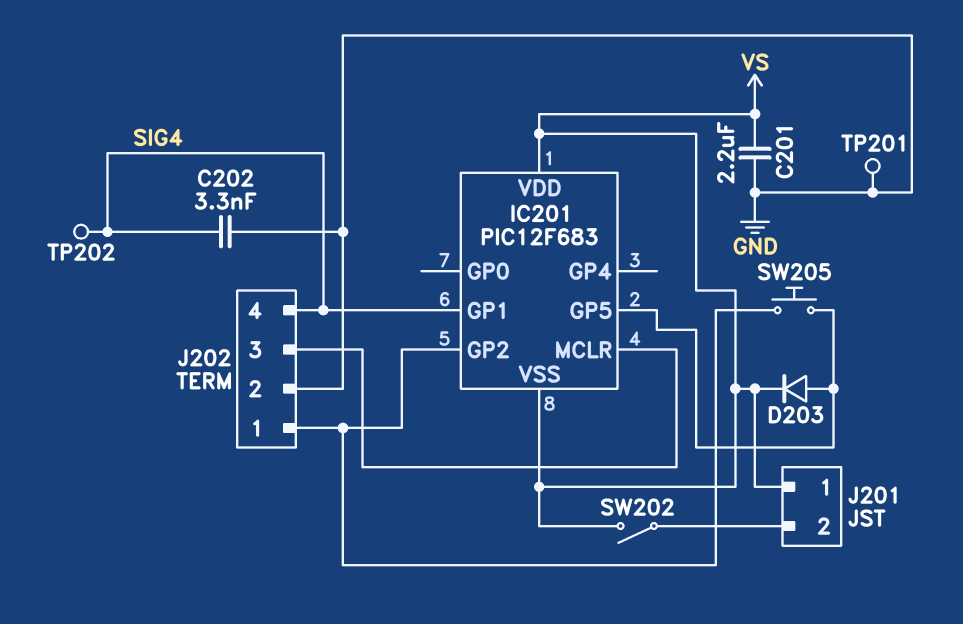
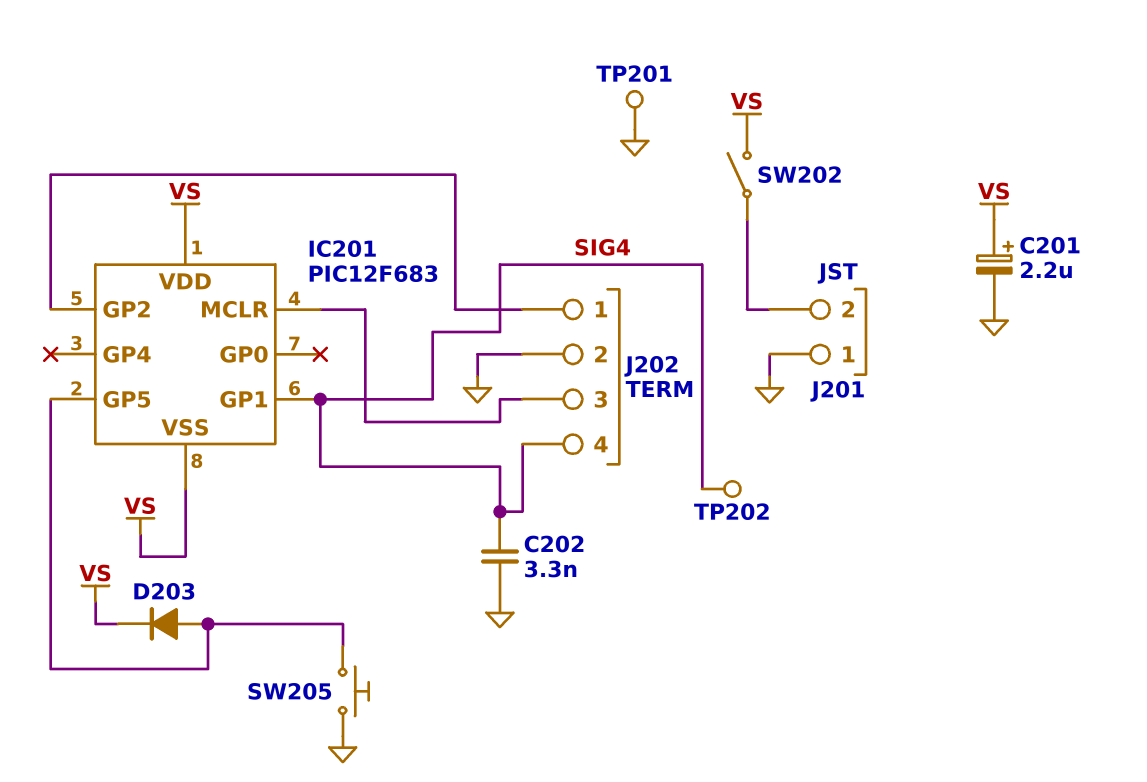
C201: 2.2uF (GND, VS) -> 2.2uF (plus VS, minus GND)
J201 pin 1: VS -> GND
SW205: button (IC201/GP2, IC201/GP5) -> button (GND, IC201/GP5)

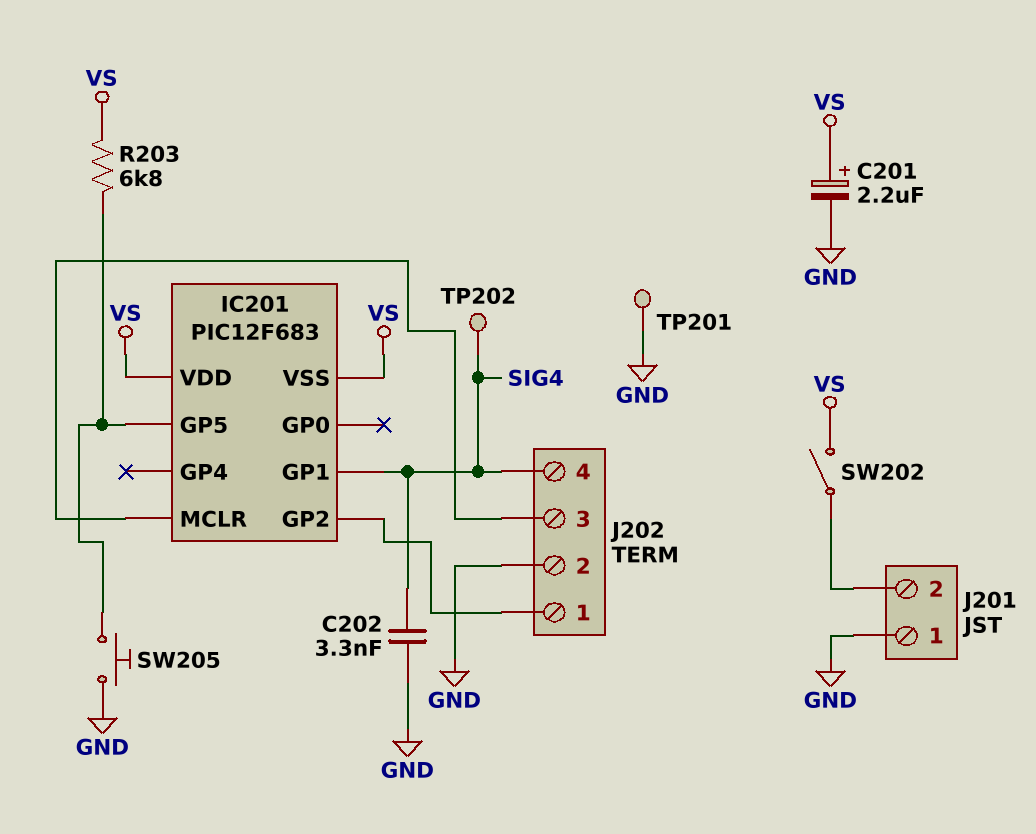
D203: diode (A IC201/GP5, K VS) -> none
R203: none -> 6.8k (IC201/GP5, VS)

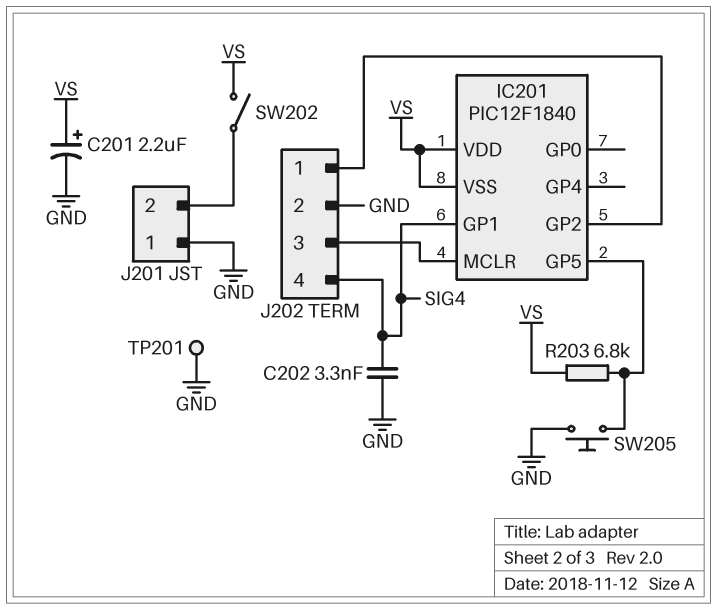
IC201: PIC12F683 -> PIC12F1840
TP202: test point (SIG4) -> none

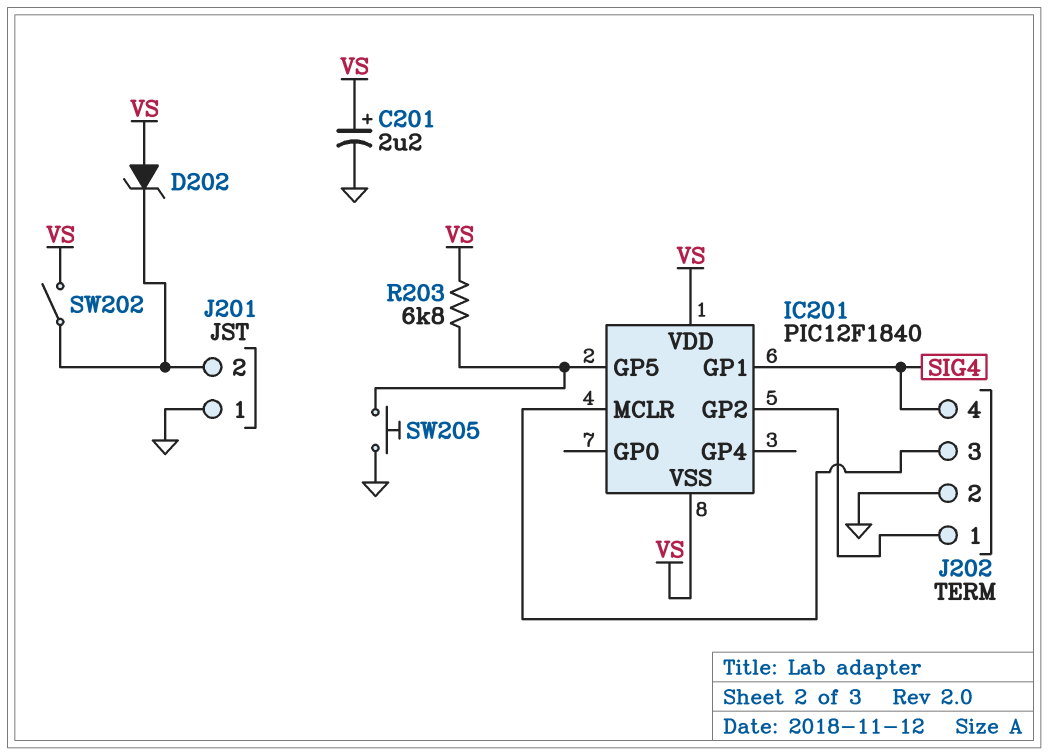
C202: 3.3nF (GND, SIG4) -> none
D202: none -> zener (A VS, K J201/2)
TP201: test point (GND) -> none

